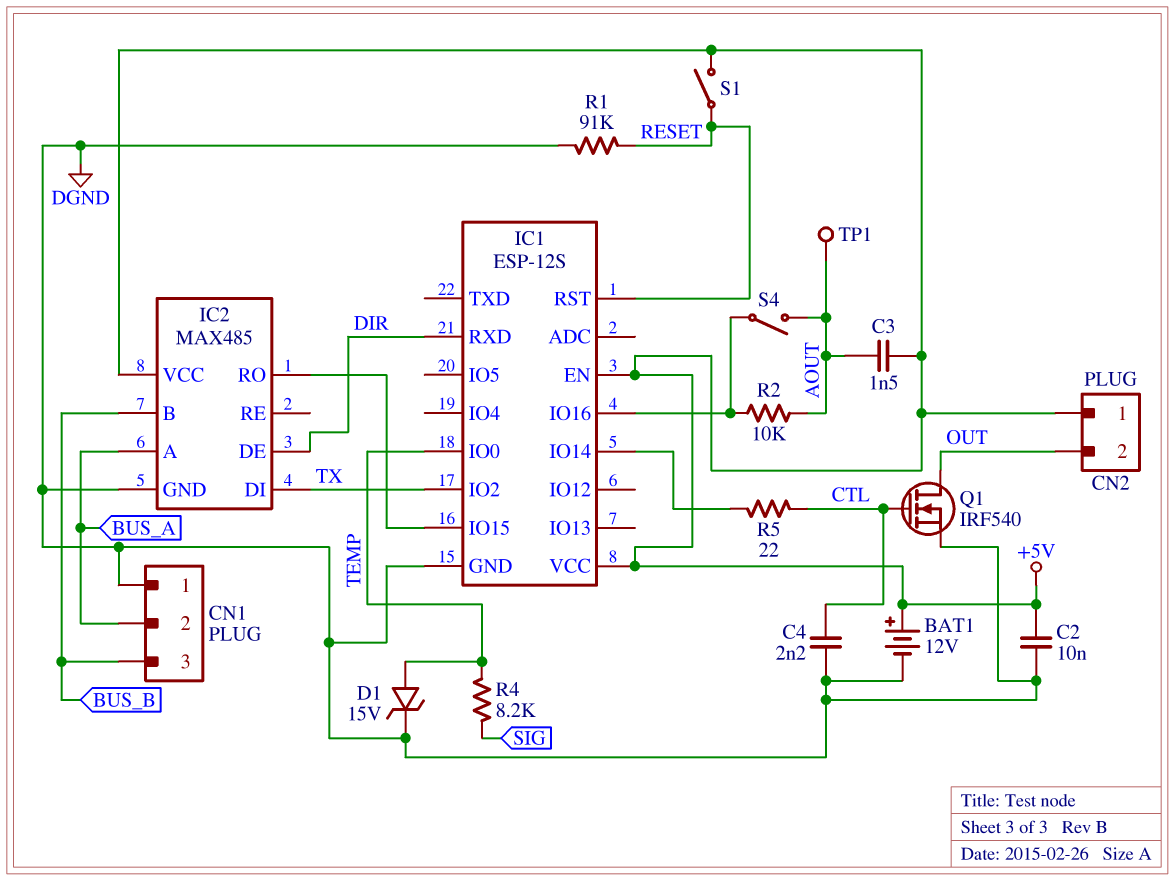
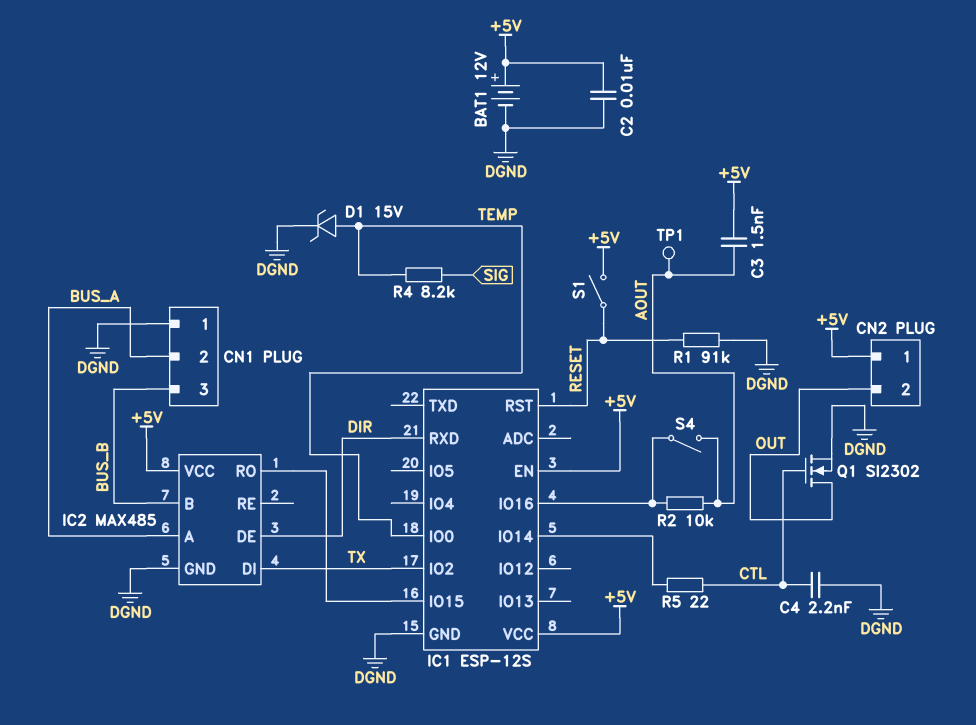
Q1: NMOS IRF540 (G CTL, D OUT, S DGND) -> NMOS SI2302 (G CTL, D OUT, S DGND)

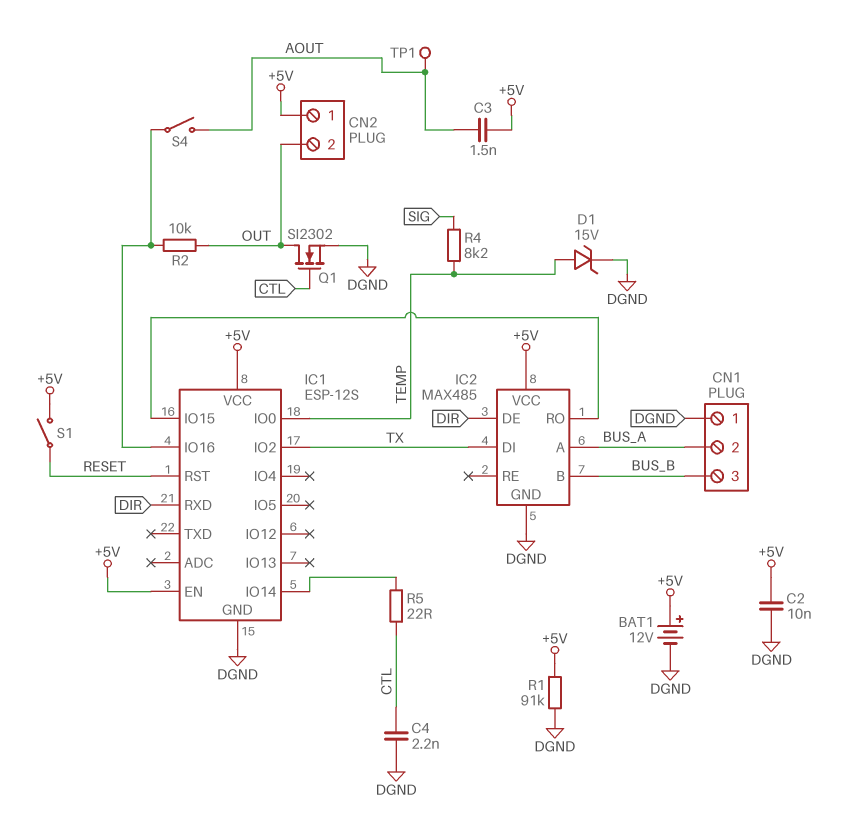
R1: 91k (DGND, RESET) -> 91k (+5V, DGND)
R2: 10k (AOUT, IC1/IO16) -> 10k (IC1/IO16, OUT)

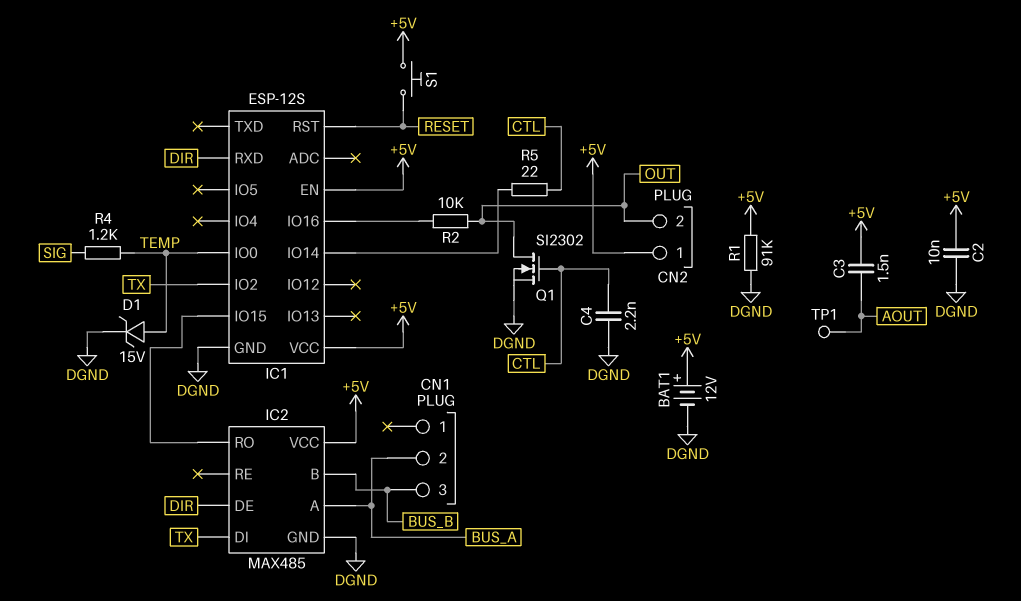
CN1 pin 1: DGND -> none
R4: 8.2k (SIG, TEMP) -> 1.2k (SIG, TEMP)
S1: switch (+5V, RESET) -> button (+5V, RESET)
S4: switch (AOUT, IC1/IO16) -> none

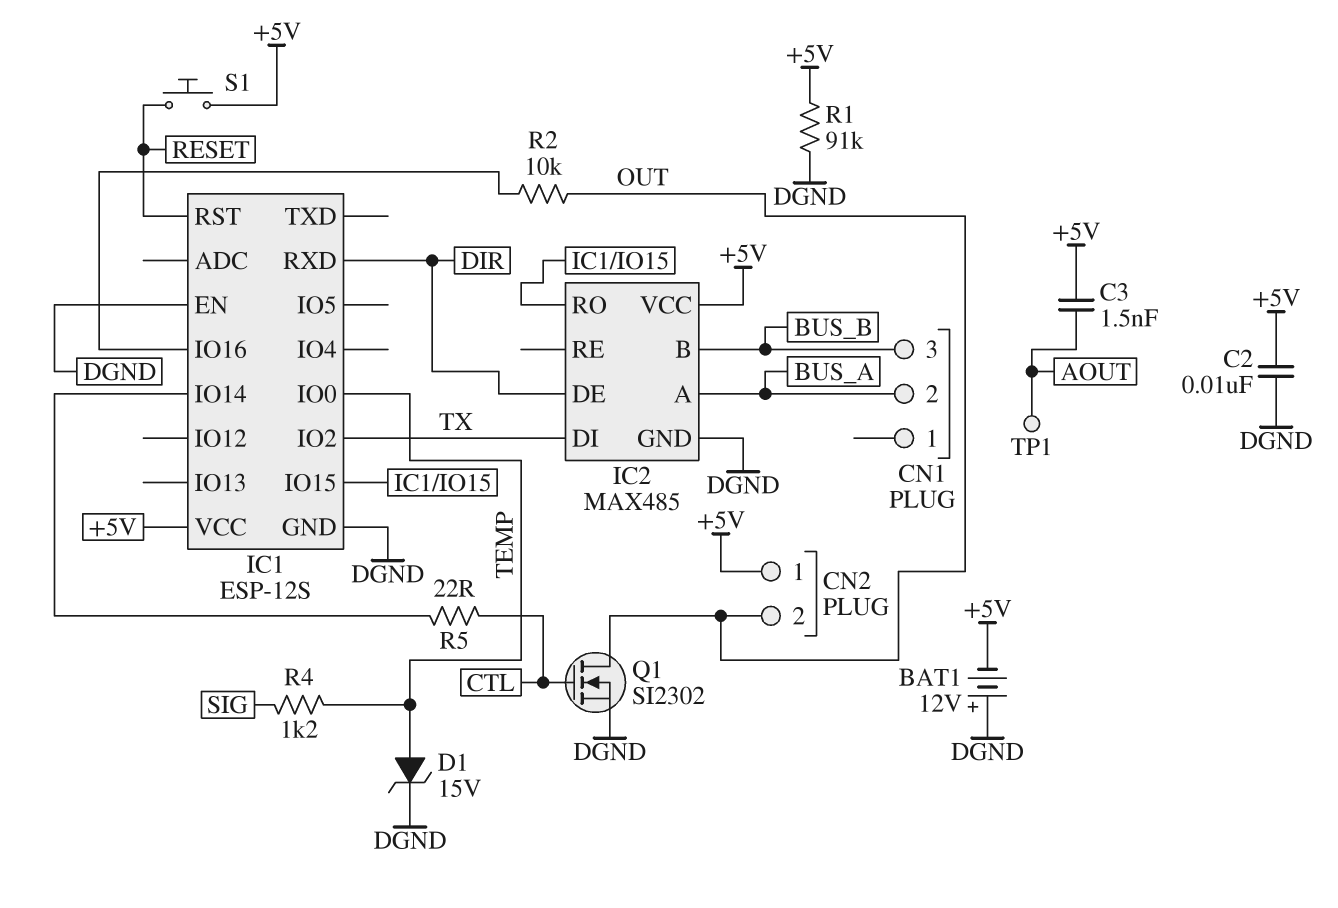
BAT1: 12V (plus +5V, minus DGND) -> 12V (plus DGND, minus +5V)
C4: 2.2nF (CTL, DGND) -> none
IC1 pin EN: +5V -> DGND

